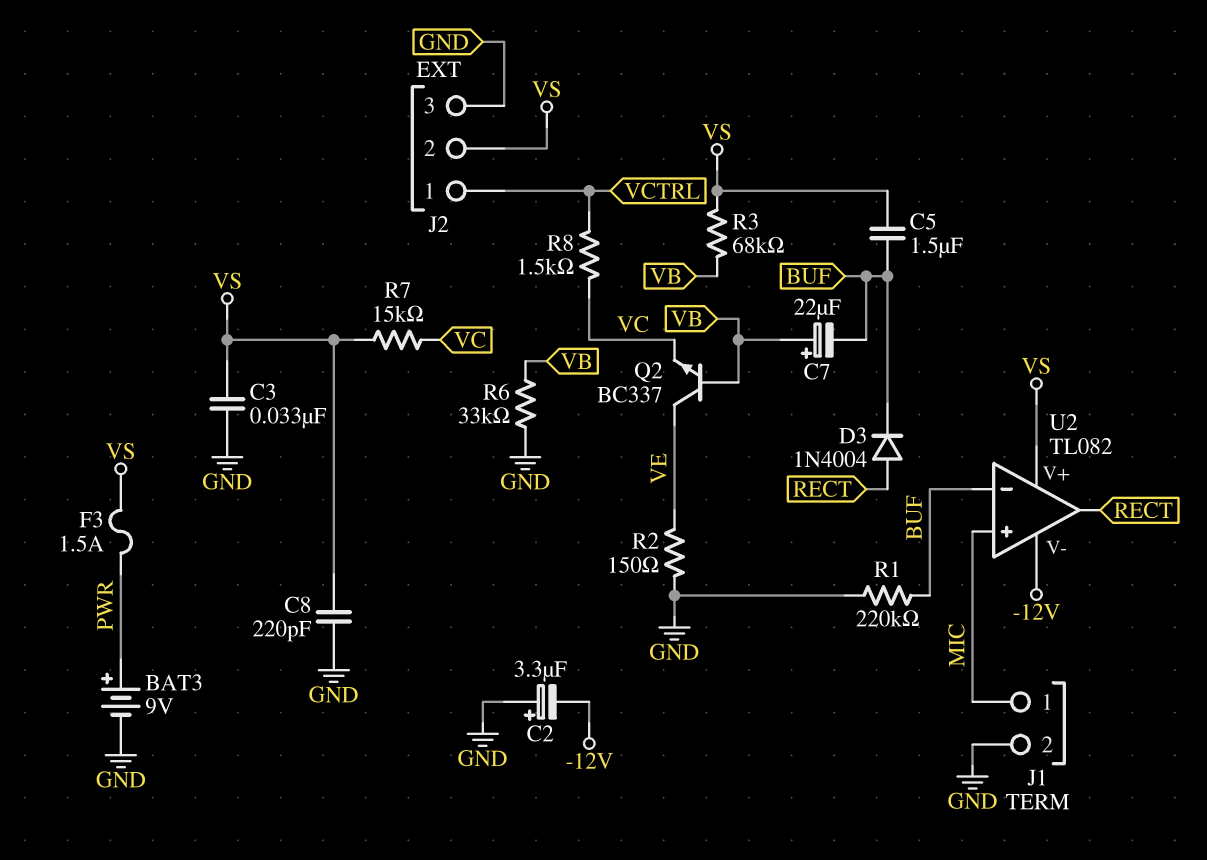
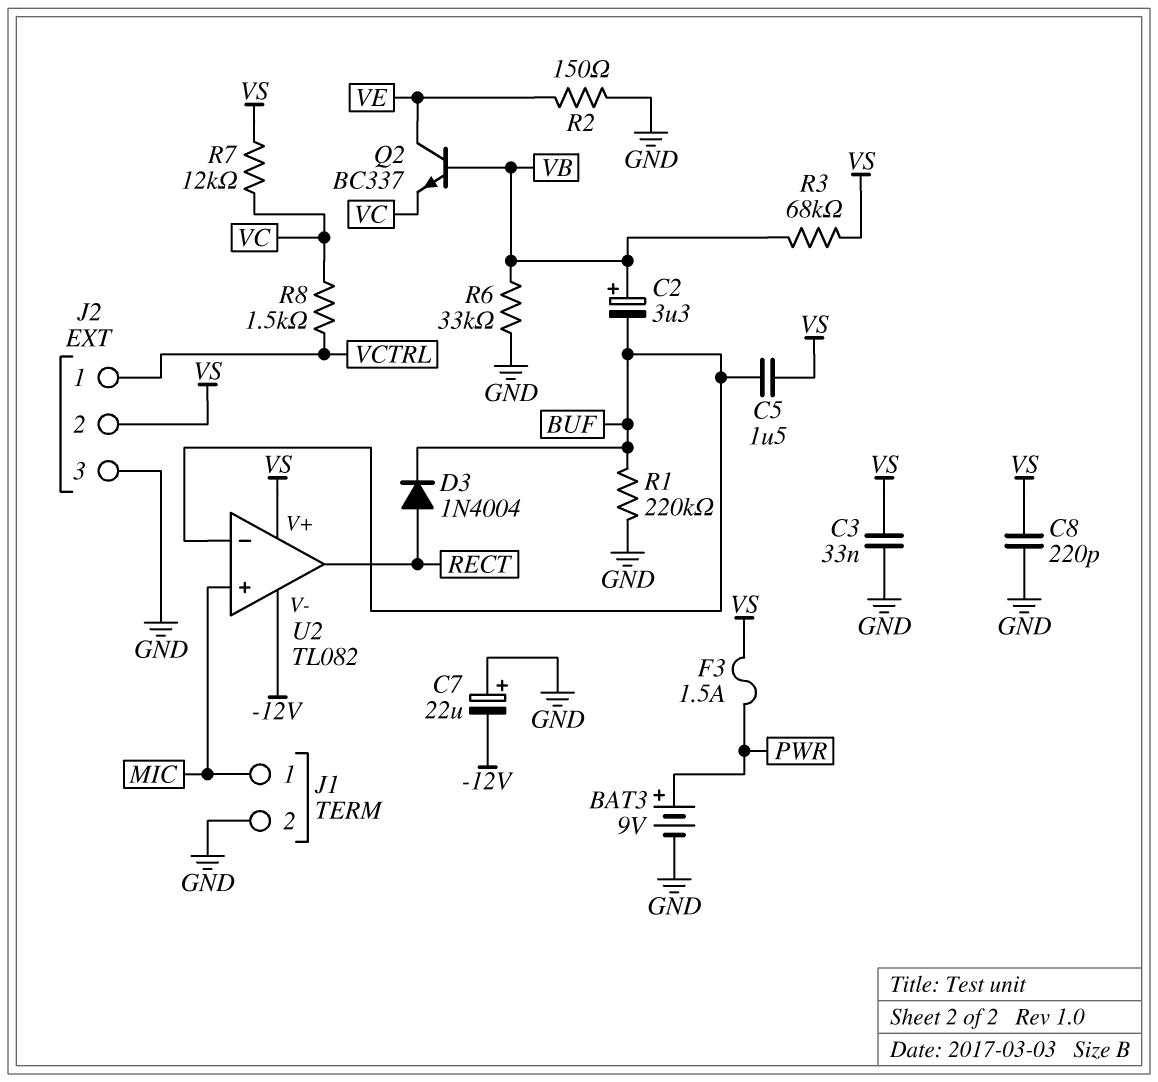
C2: 3.3uF (plus GND, minus -12V) -> 3.3uF (plus VB, minus BUF)
C7: 22uF (plus VB, minus BUF) -> 22uF (plus GND, minus -12V)
R7: 15k (VC, VS) -> 12k (VC, VS)

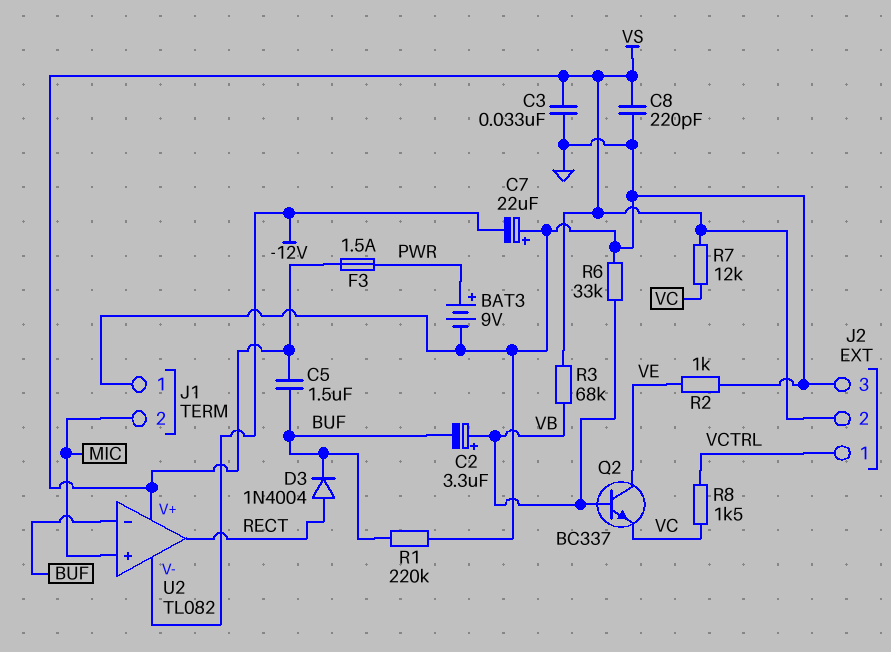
J1 pin 1: MIC -> GND
J1 pin 2: GND -> MIC
R2: 150 (GND, VE) -> 1k (GND, VE)

